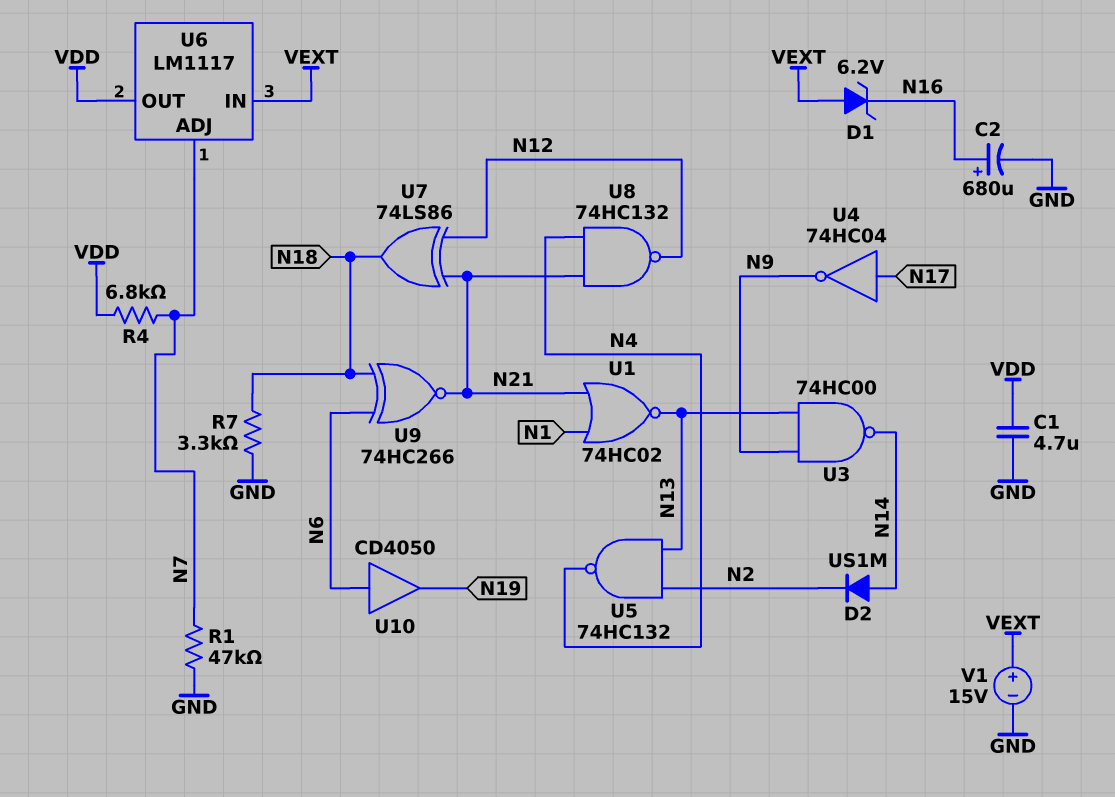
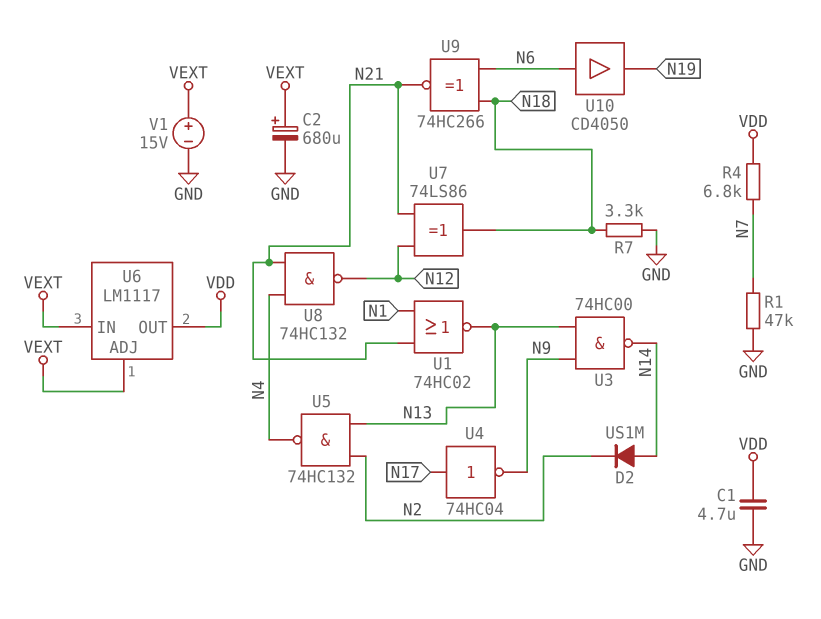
C2: 680uF (plus N16, minus GND) -> 680uF (plus VEXT, minus GND)
D1: zener 6.2V (A VEXT, K N16) -> none
U6 pin ADJ: N7 -> VEXT

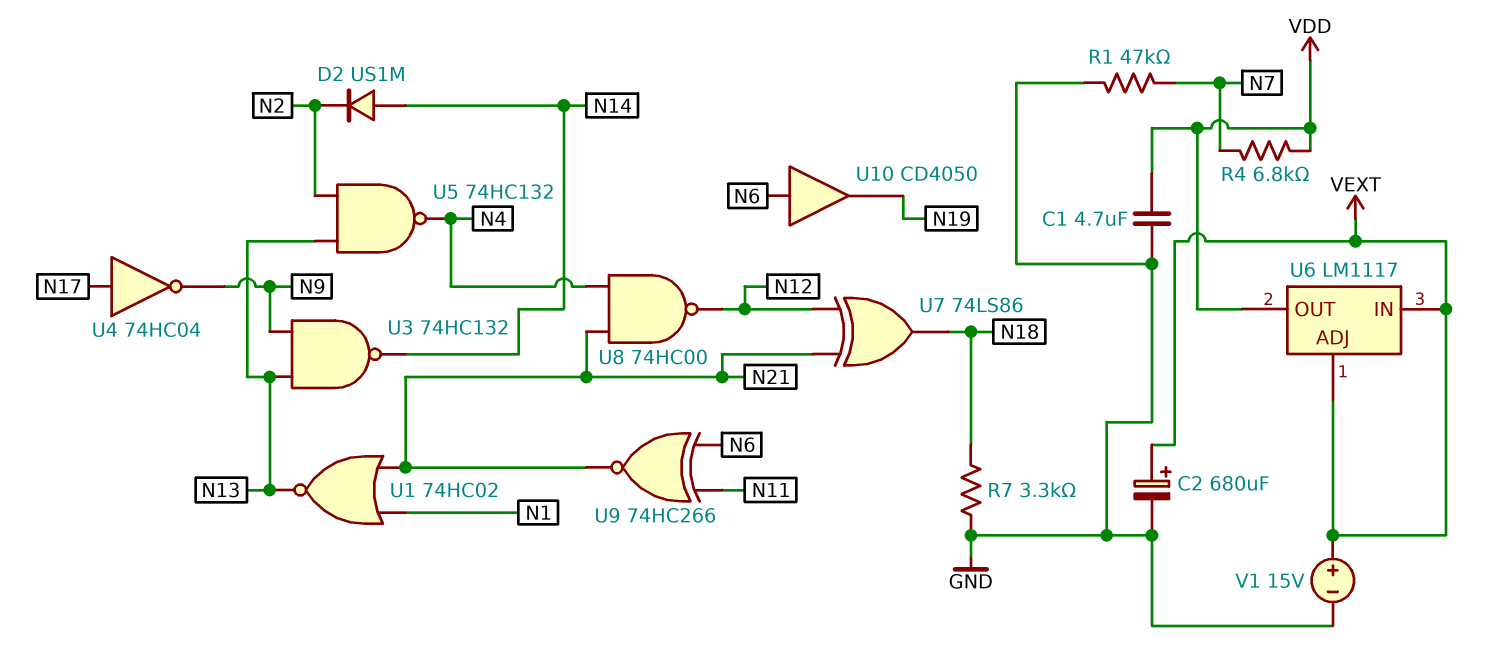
U3: NAND 74HC00 (in N9, in N13, out N14) -> NAND 74HC132 (in N9, in N13, out N14)
U8: NAND 74HC132 (in N4, in N21, out N12) -> NAND 74HC00 (in N4, in N21, out N12)
U9: XNOR 74HC266 (in N6, in N18, out N21) -> XNOR 74HC266 (in N6, in N11, out N21)

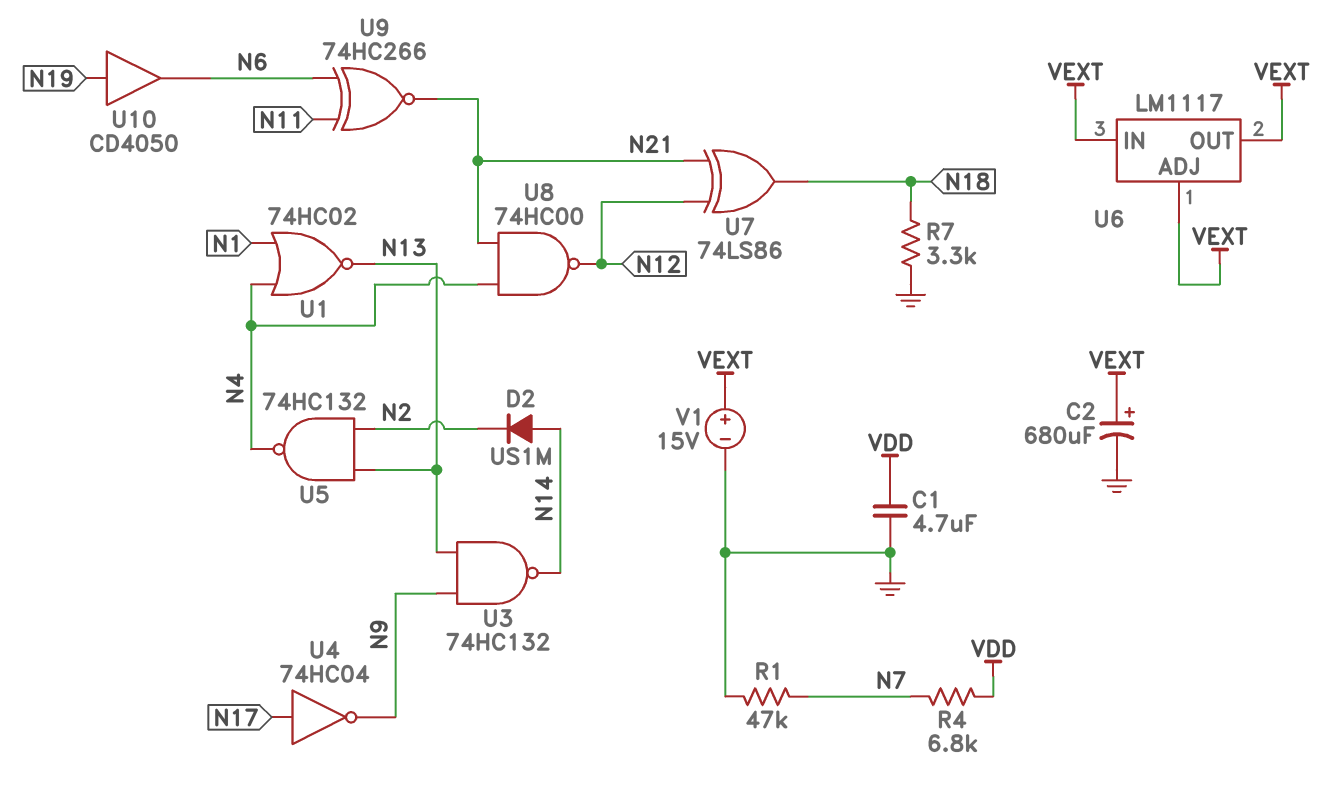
U1: NOR 74HC02 (in N1, in N21, out N13) -> NOR 74HC02 (in N1, in N4, out N13)
U6 pin OUT: VDD -> VEXT
U10: buffer CD4050 (in N6, out N19) -> buffer CD4050 (in N19, out N6)

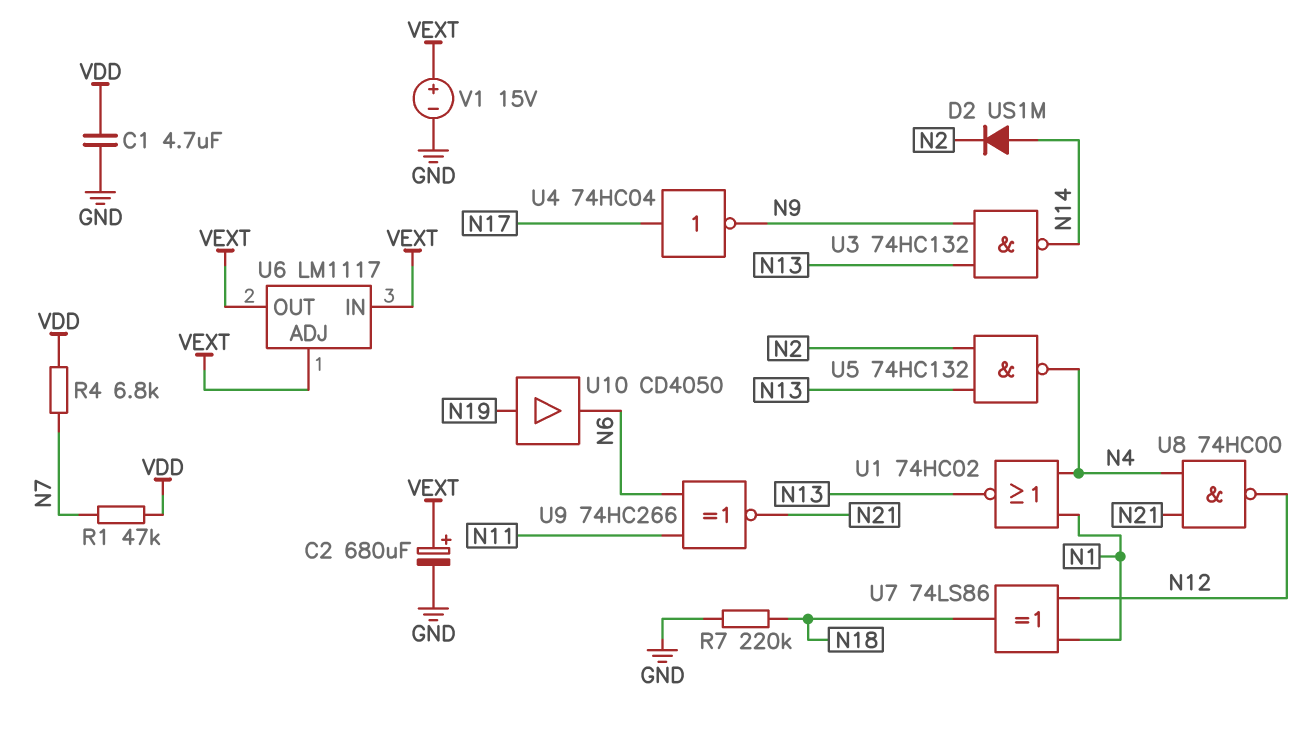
R1: 47k (GND, N7) -> 47k (N7, VDD)
R7: 3.3k (GND, N18) -> 220k (GND, N18)
U7: XOR 74LS86 (in N12, in N21, out N18) -> XOR 74LS86 (in N1, in N12, out N18)

